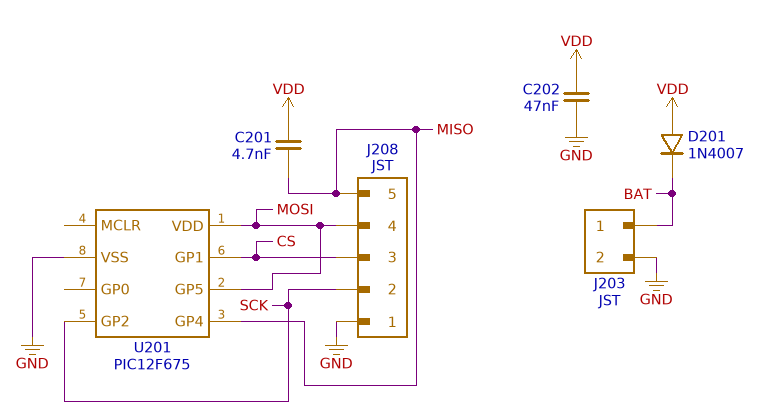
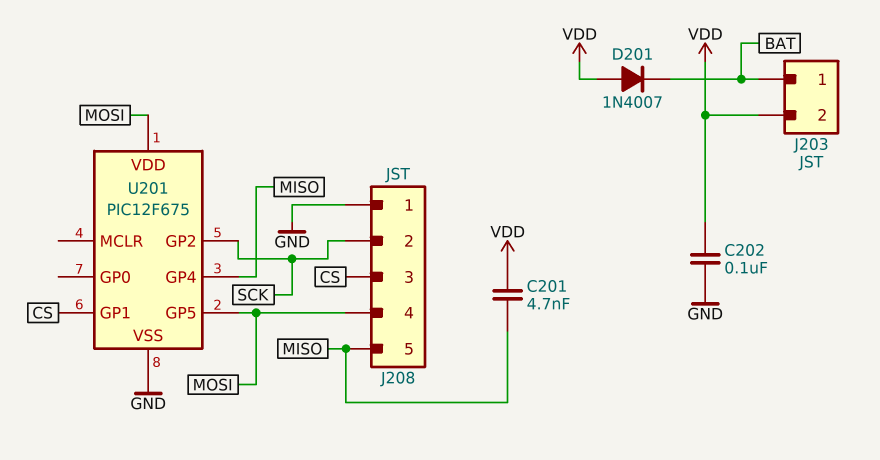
C202: 47nF (GND, VDD) -> 100nF (GND, VDD)
J203 pin 2: GND -> VDD

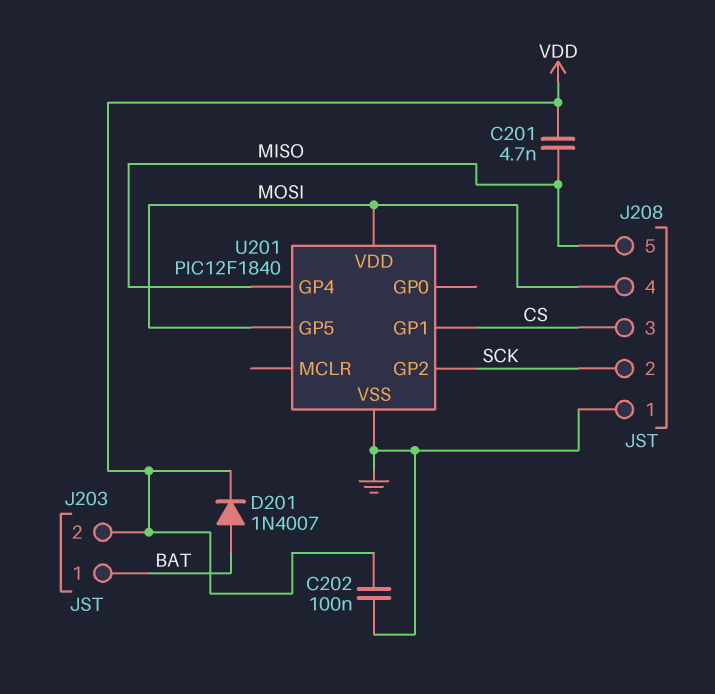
D201: diode 1N4007 (A VDD, K BAT) -> diode 1N4007 (A BAT, K VDD)
U201: PIC12F675 -> PIC12F1840

